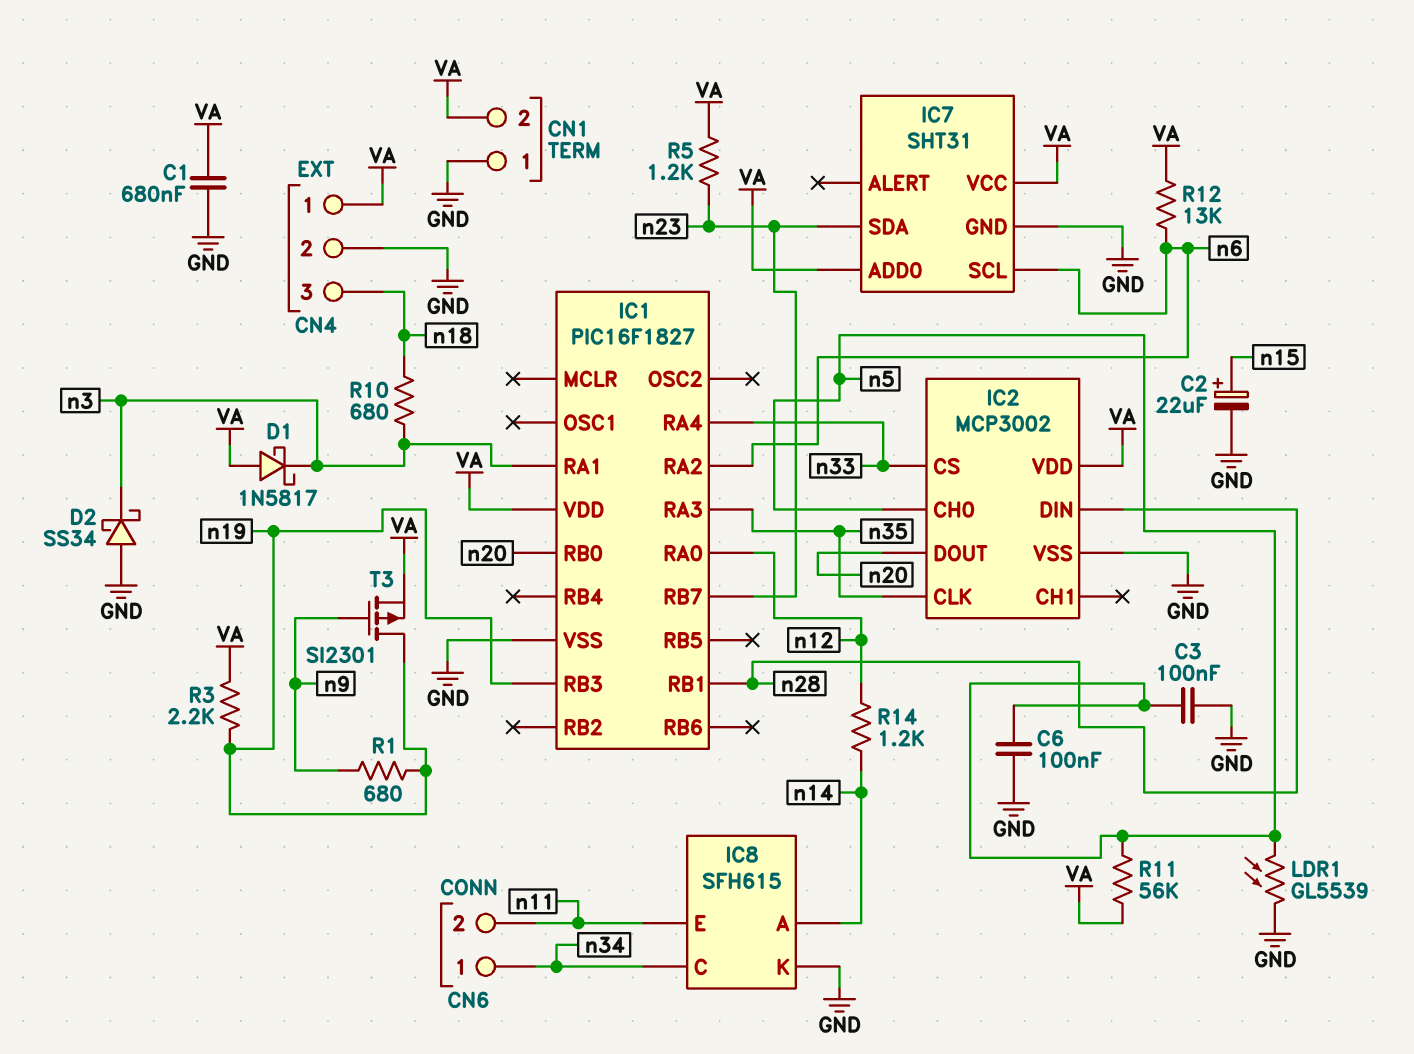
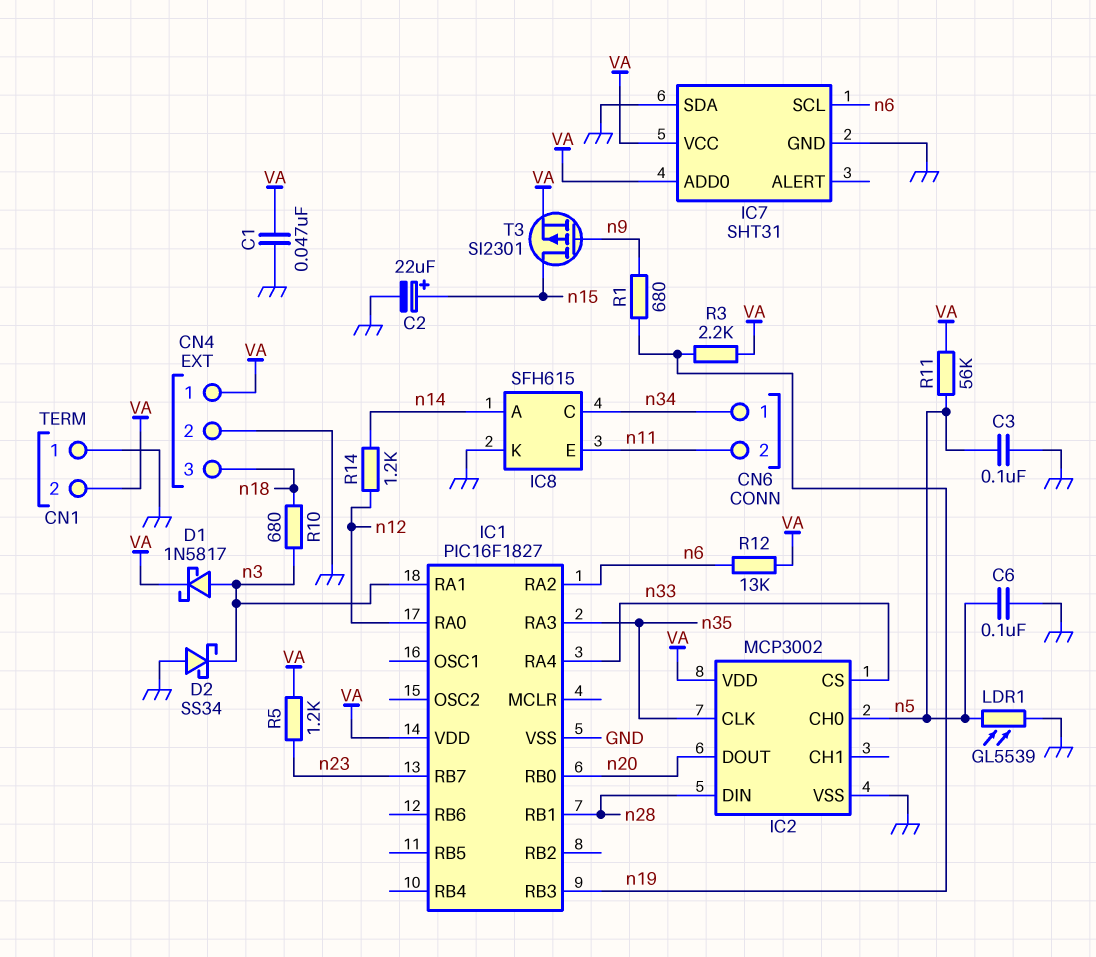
C1: 680nF (GND, VA) -> 47nF (GND, VA)
D1: schottky 1N5817 (A VA, K n3) -> schottky 1N5817 (A n3, K VA)
IC7 pin SDA: n23 -> GND
T3: PMOS SI2301 (G n9, D n19, S VA) -> PMOS SI2301 (G n9, D n15, S VA)

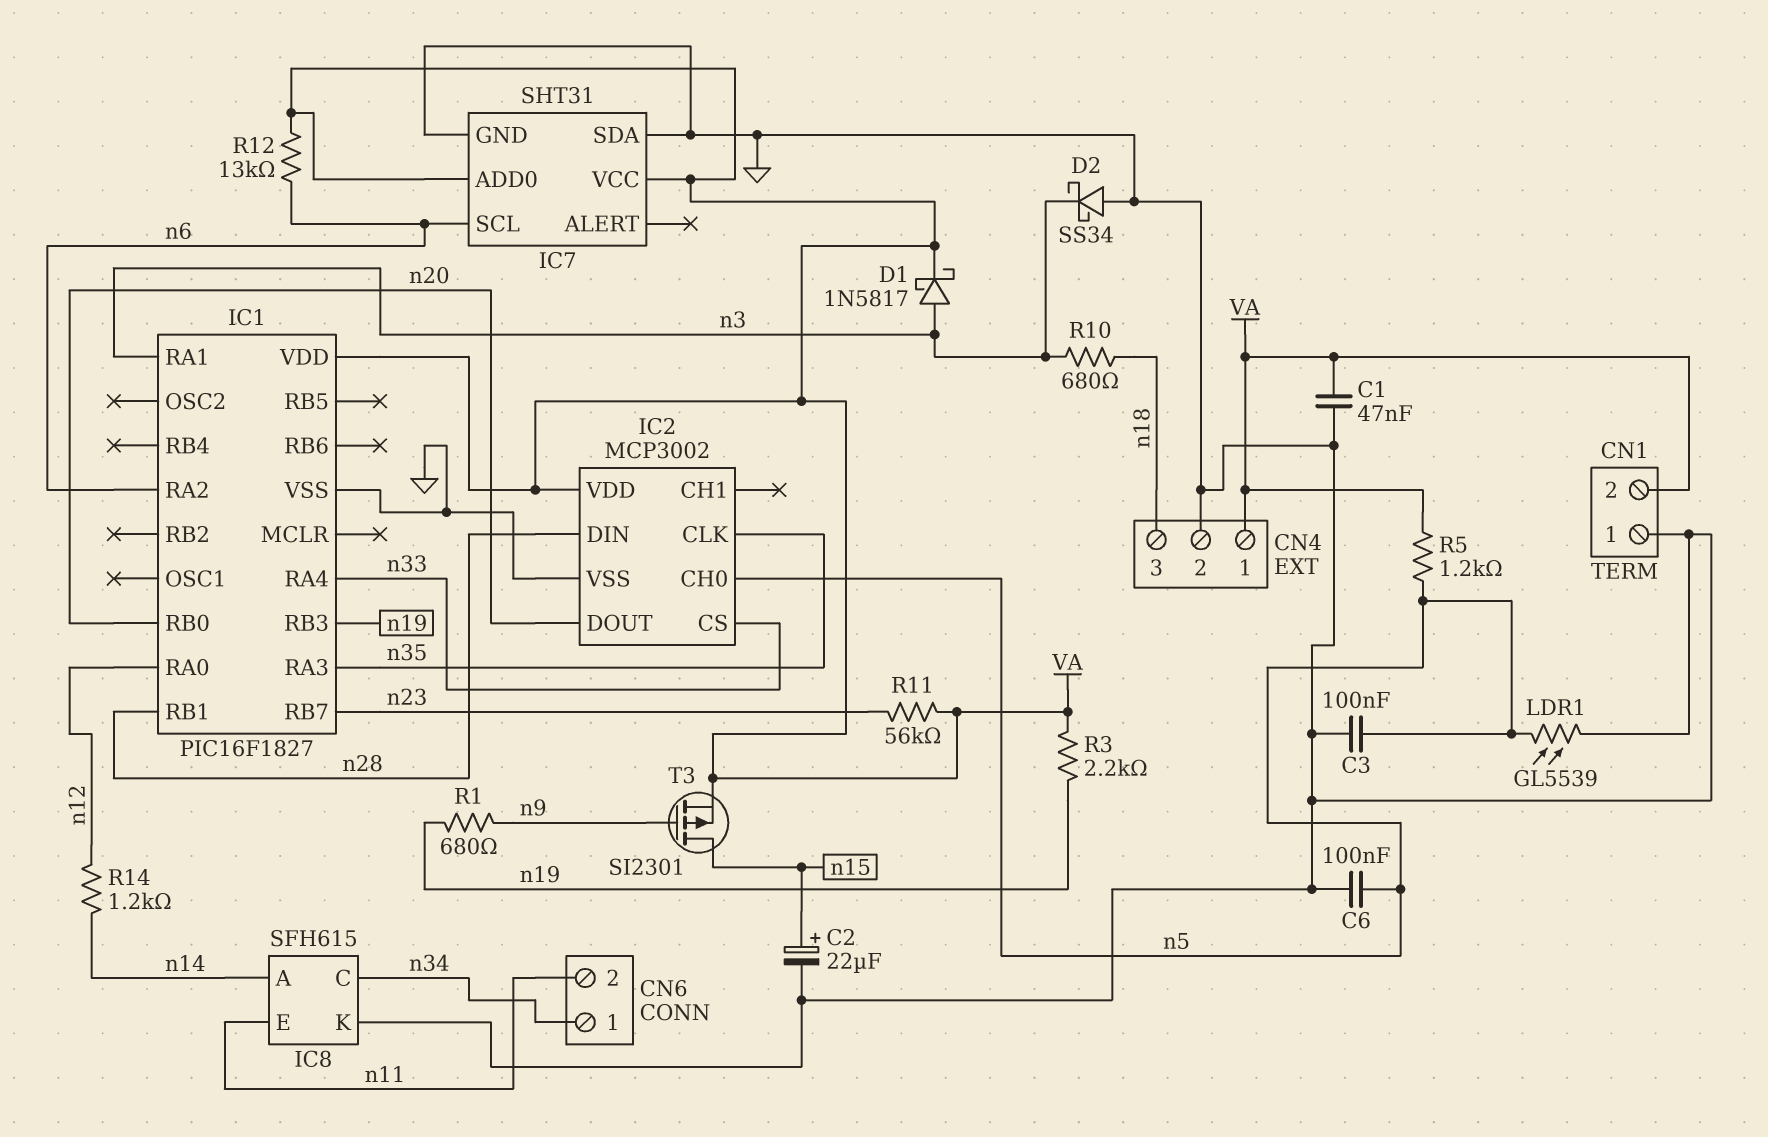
R5: 1.2k (VA, n23) -> 1.2k (VA, n5)
R11: 56k (VA, n5) -> 56k (VA, n23)

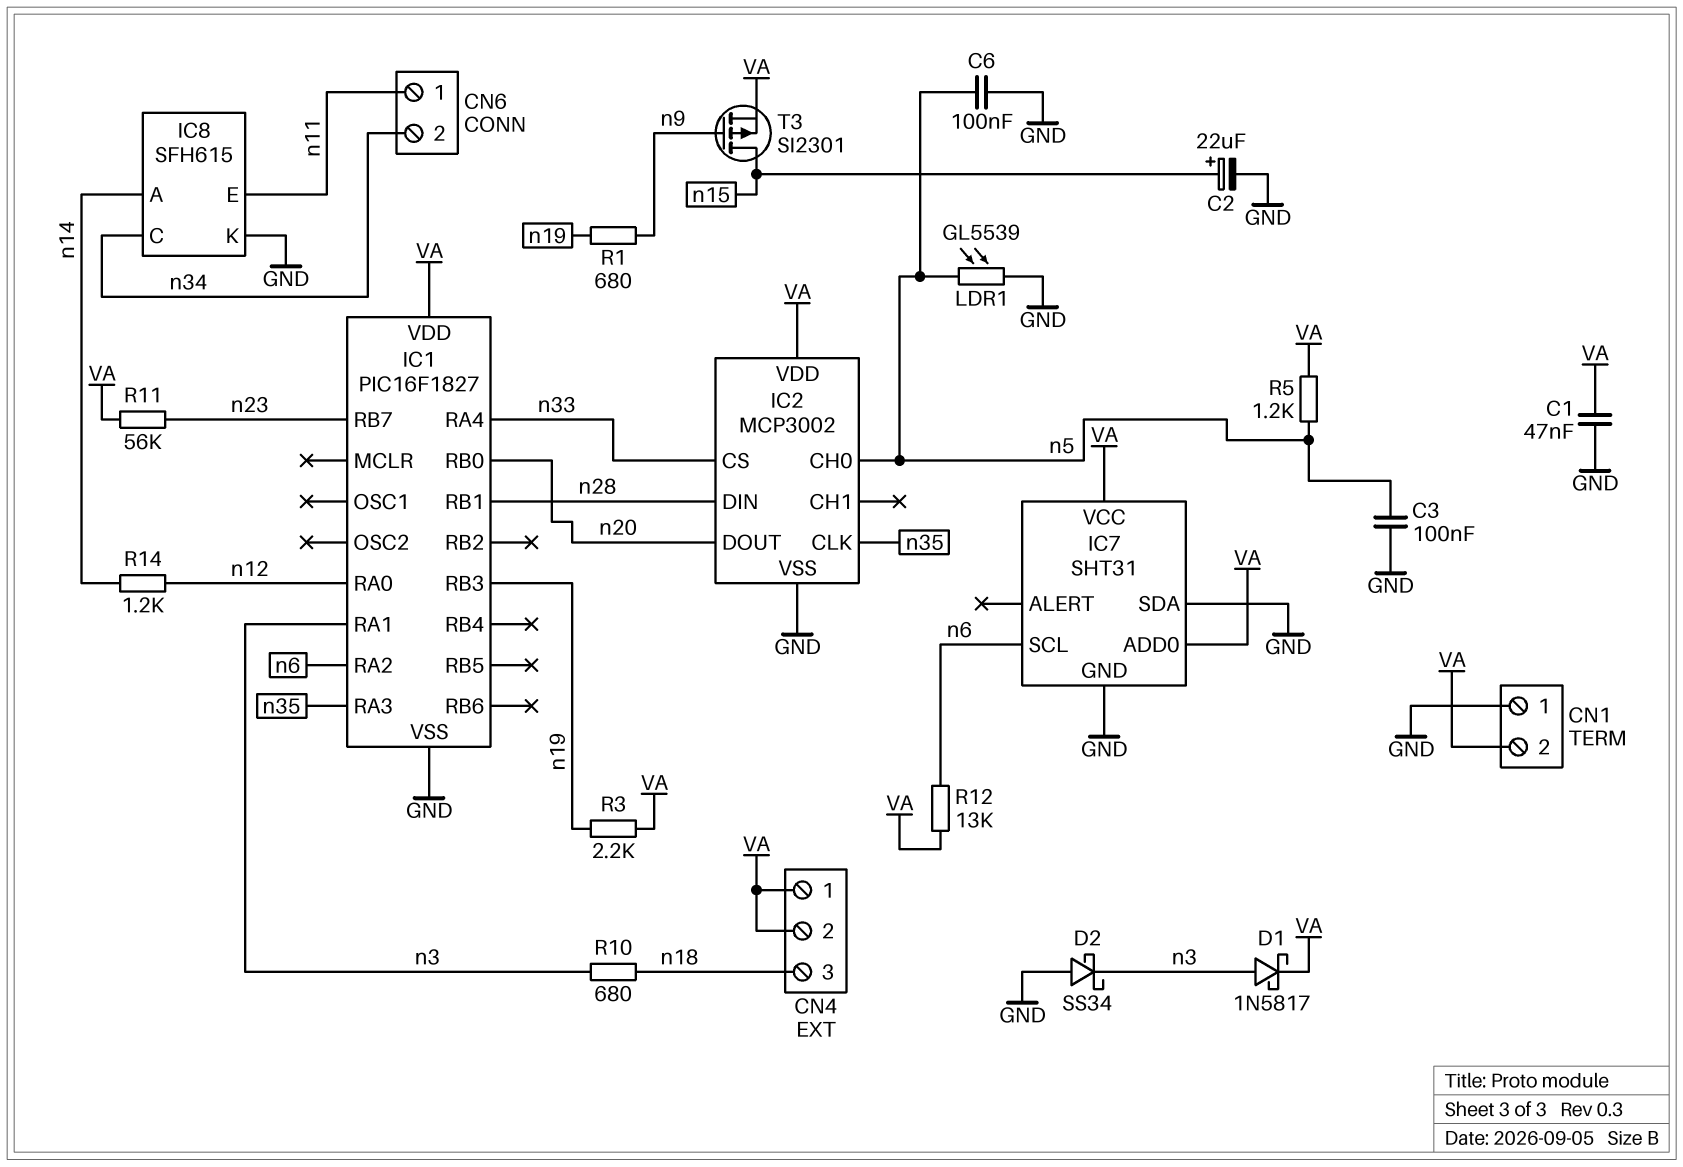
CN4 pin 2: GND -> VA
CN6 pin 1: n34 -> n11
CN6 pin 2: n11 -> n34

